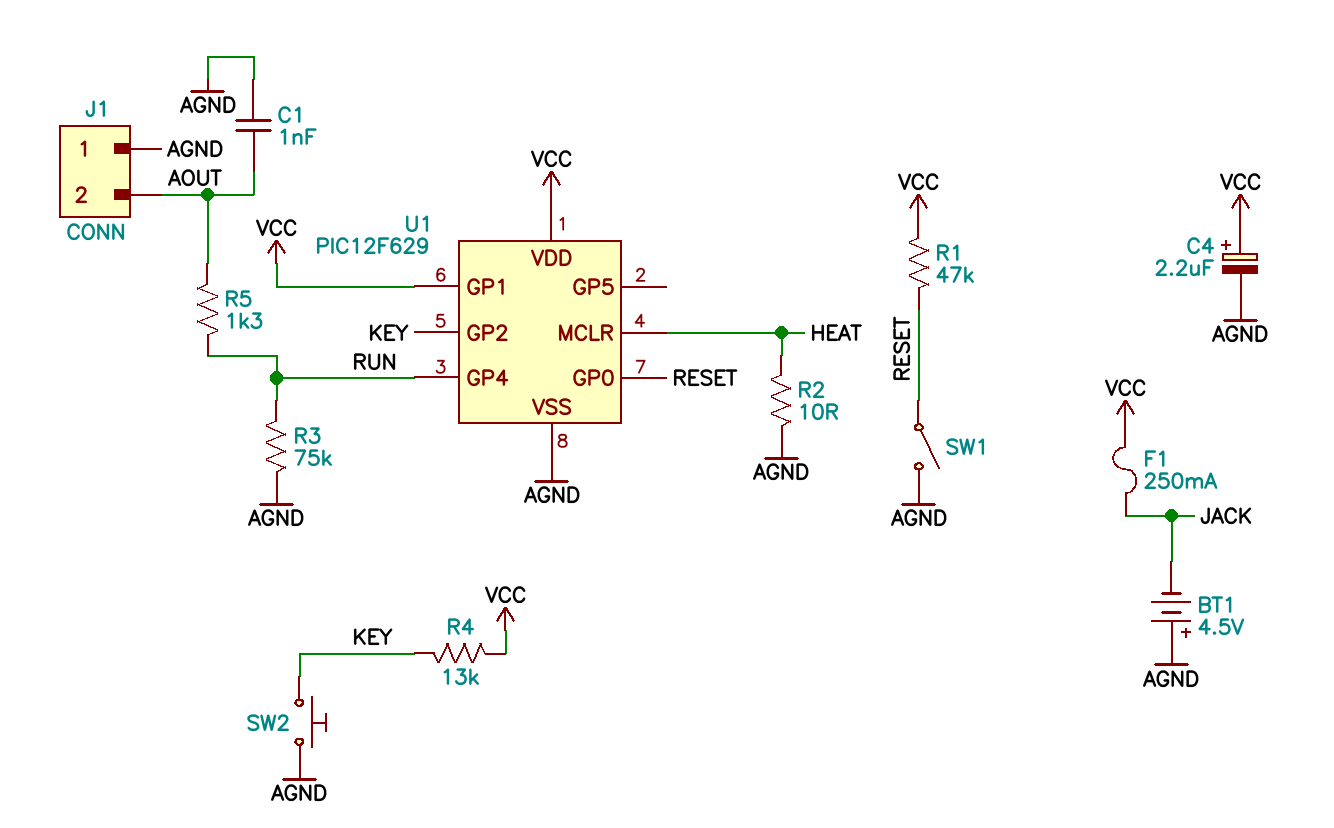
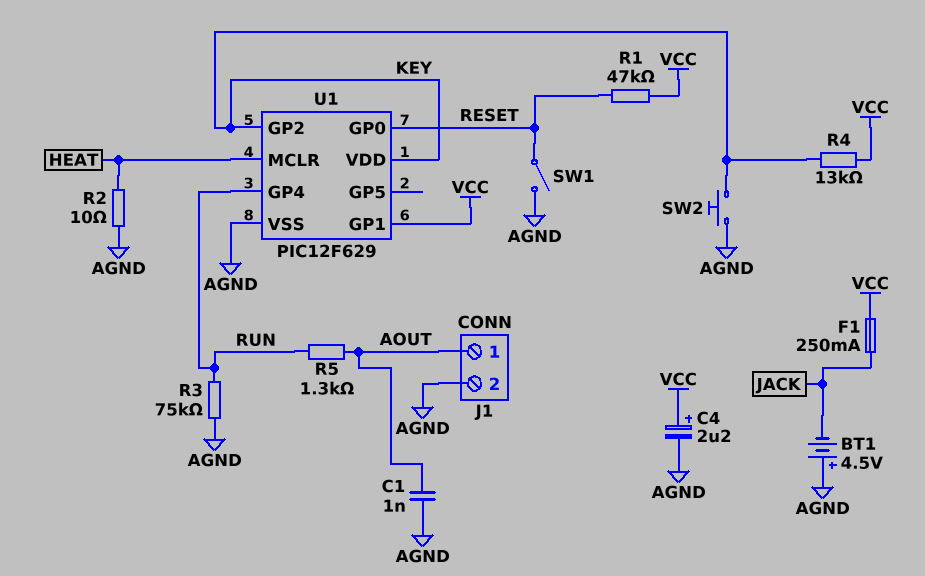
J1 pin 1: AGND -> AOUT
J1 pin 2: AOUT -> AGND
U1 pin VDD: VCC -> KEY

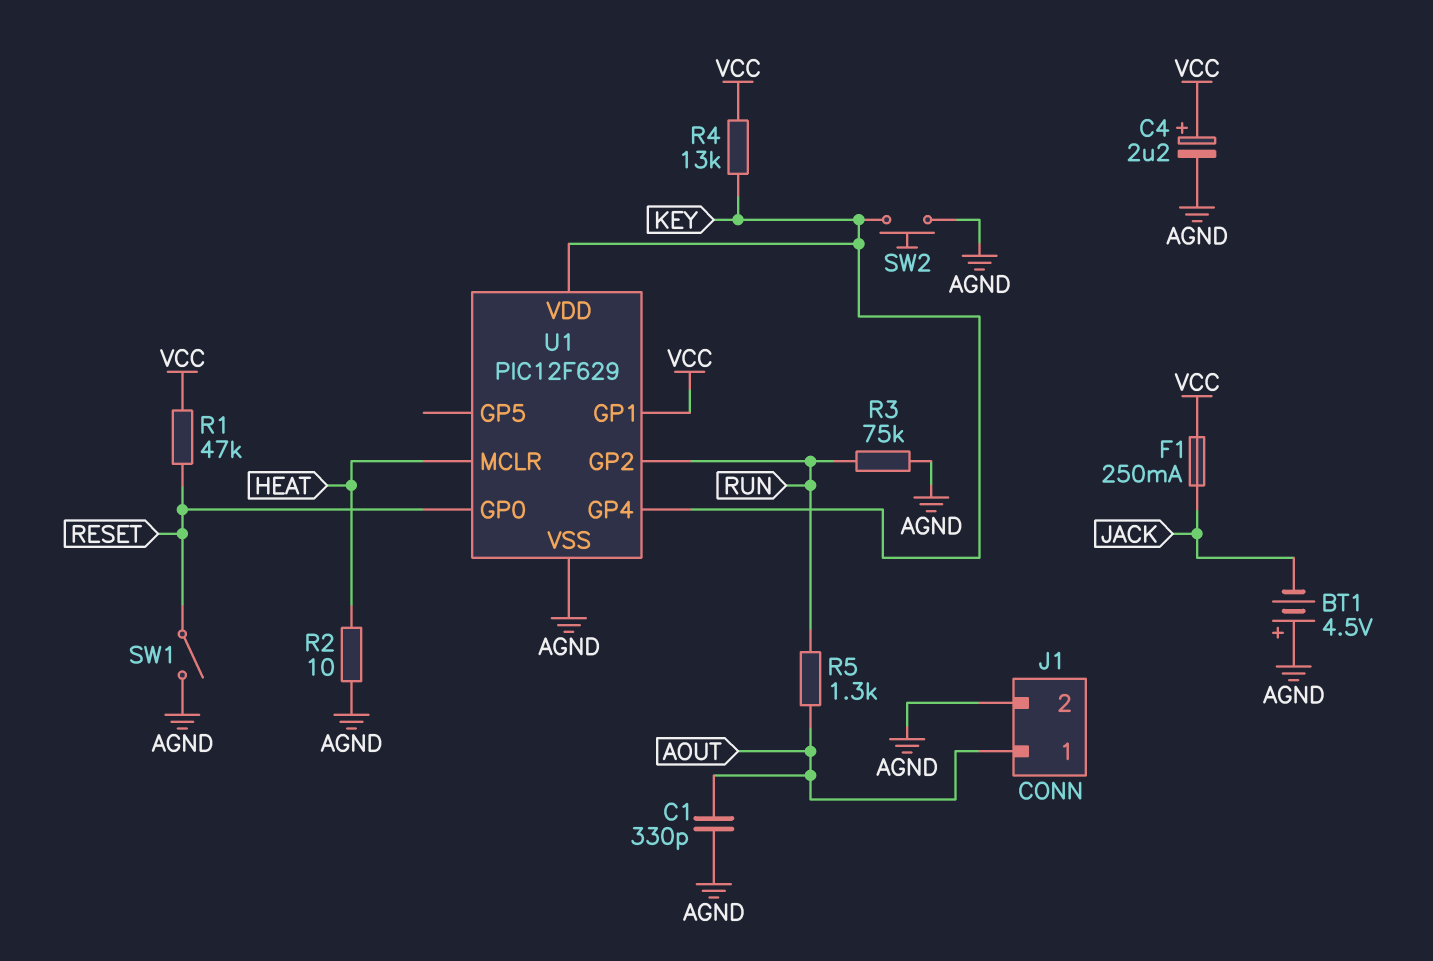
C1: 1nF (AGND, AOUT) -> 330pF (AGND, AOUT)
U1 pin GP2: KEY -> RUN
U1 pin GP4: RUN -> KEY

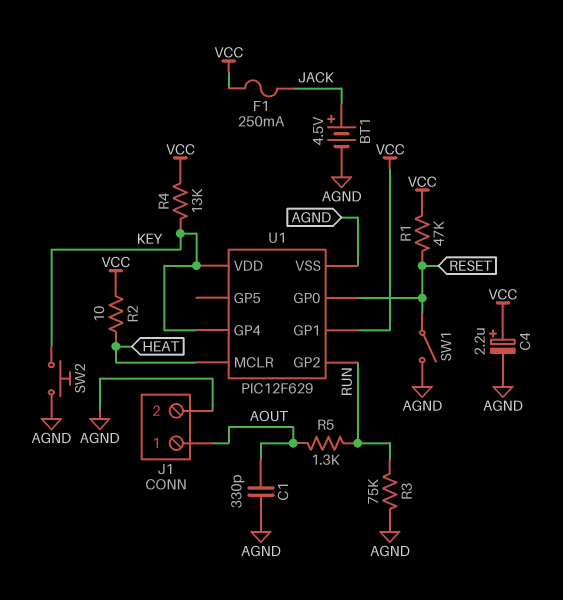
BT1: 4.5V (plus AGND, minus JACK) -> 4.5V (plus JACK, minus AGND)
R2: 10 (AGND, HEAT) -> 10 (HEAT, VCC)

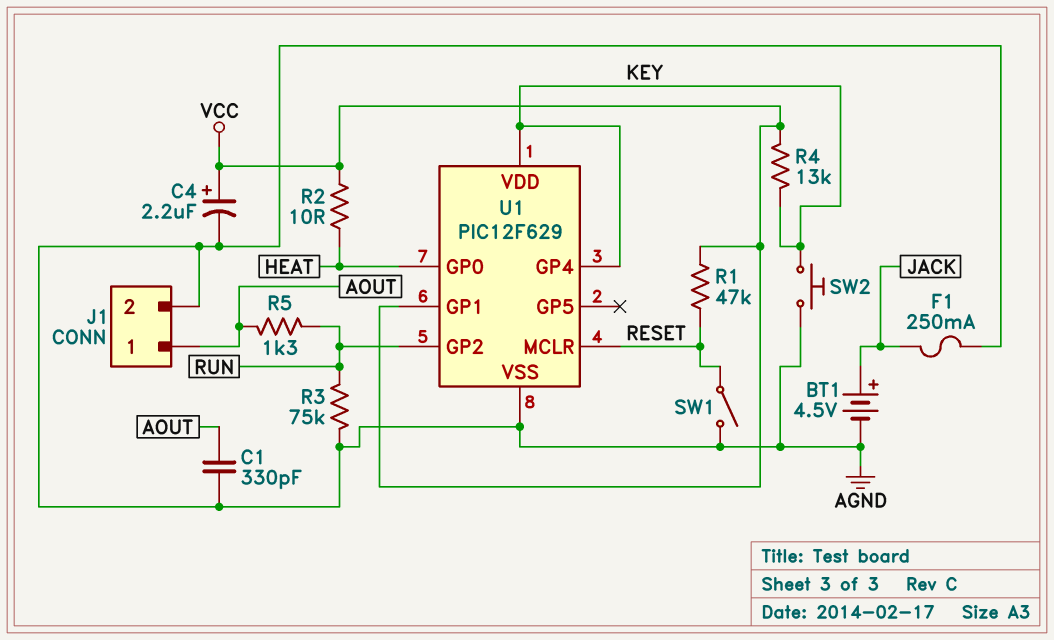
F1: 250mA (JACK, VCC) -> 250mA (AGND, JACK)
U1 pin GP0: RESET -> HEAT
U1 pin MCLR: HEAT -> RESET

